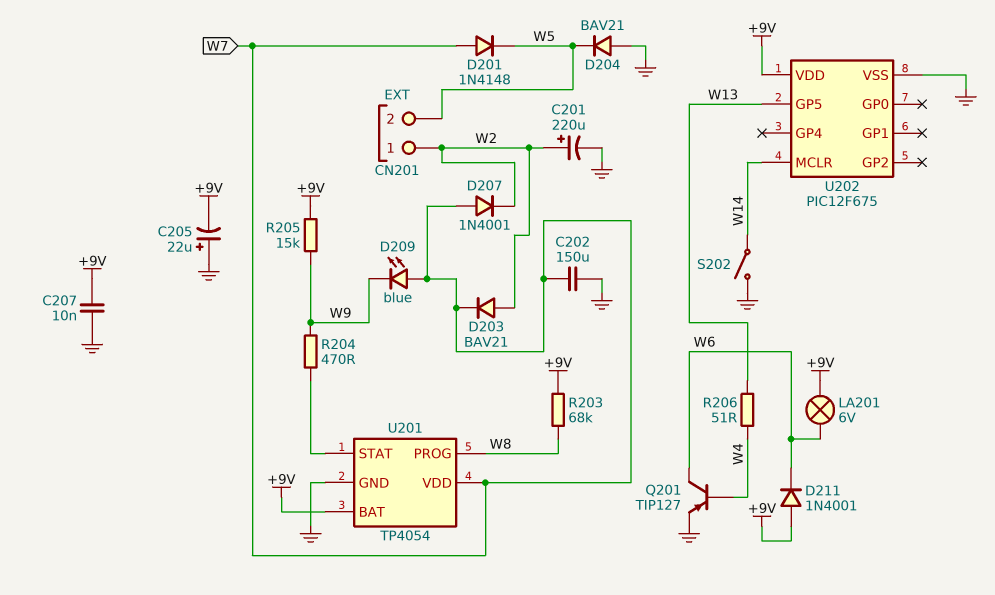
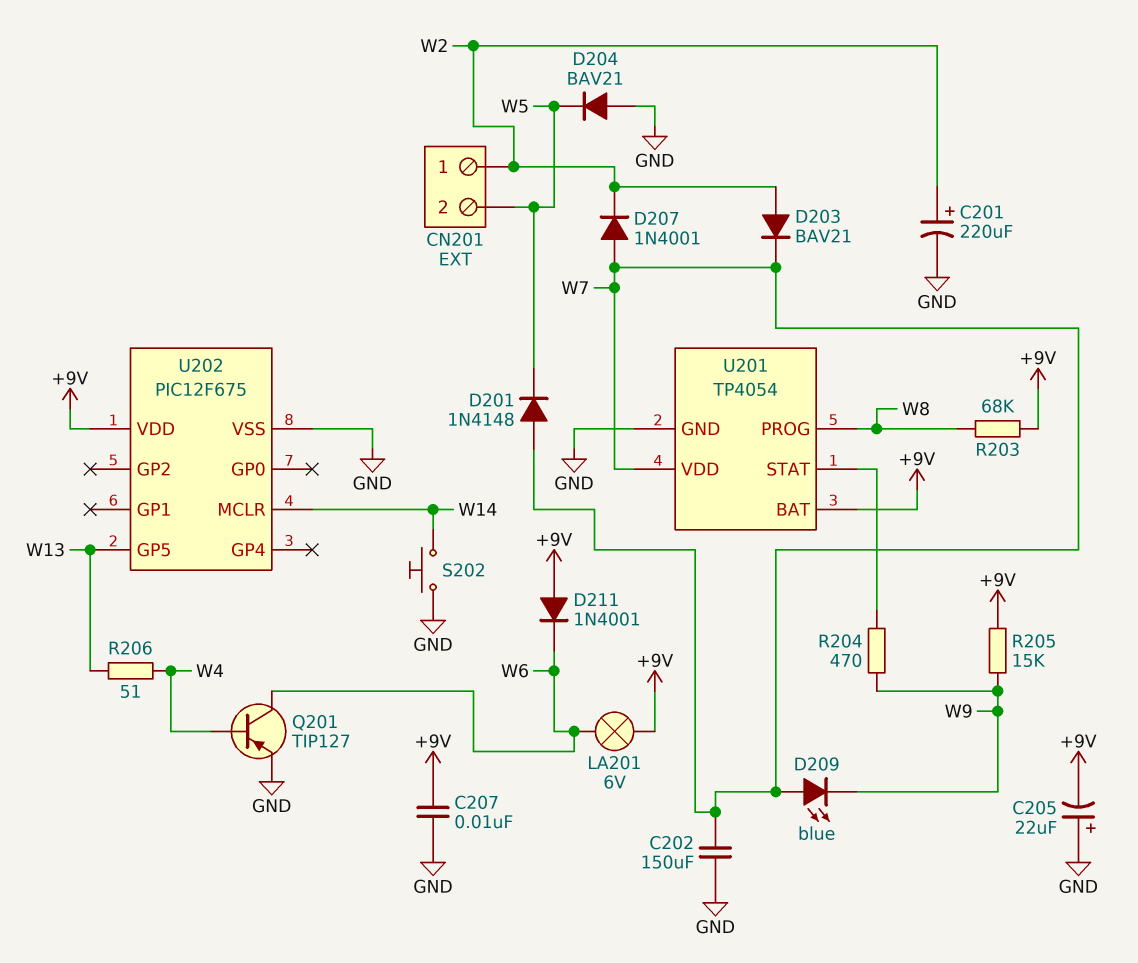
S202: switch (GND, W14) -> button (GND, W14)

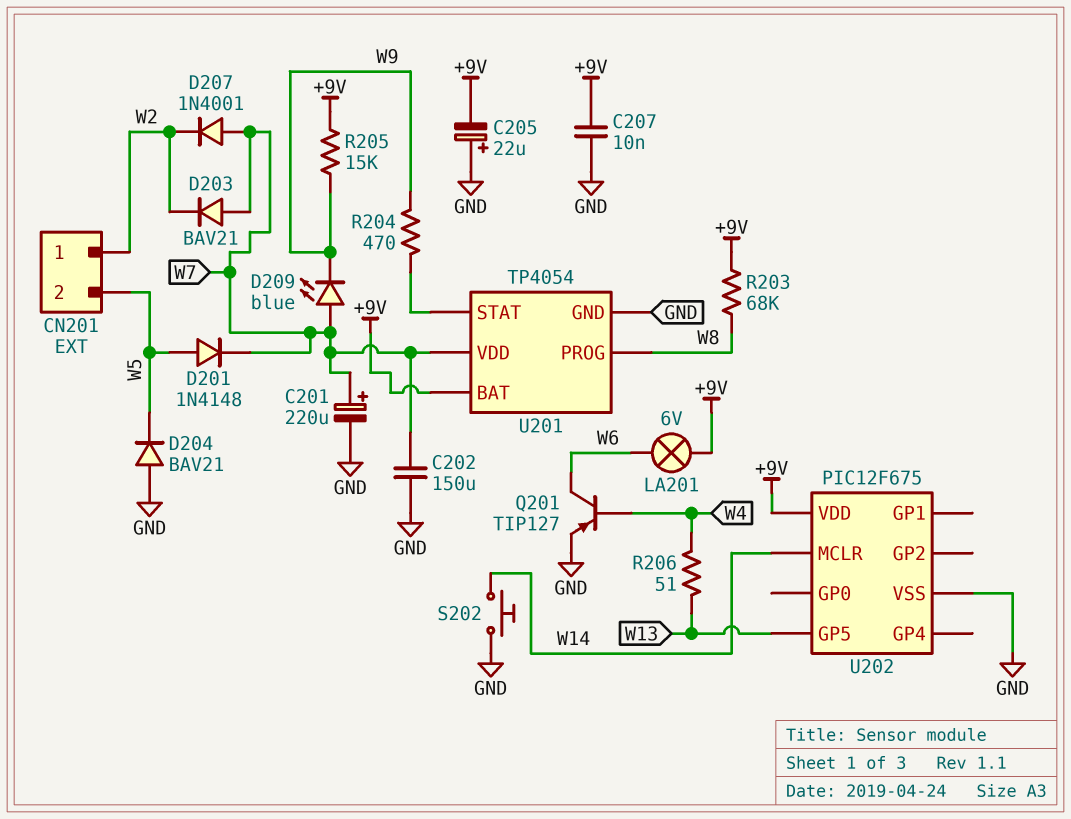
C201: 220uF (plus W2, minus GND) -> 220uF (plus W7, minus GND)
D201: diode 1N4148 (A W7, K W5) -> diode 1N4148 (A W5, K W7)
D203: diode BAV21 (A W2, K W7) -> diode BAV21 (A W7, K W2)
D211: diode 1N4001 (A +9V, K W6) -> none

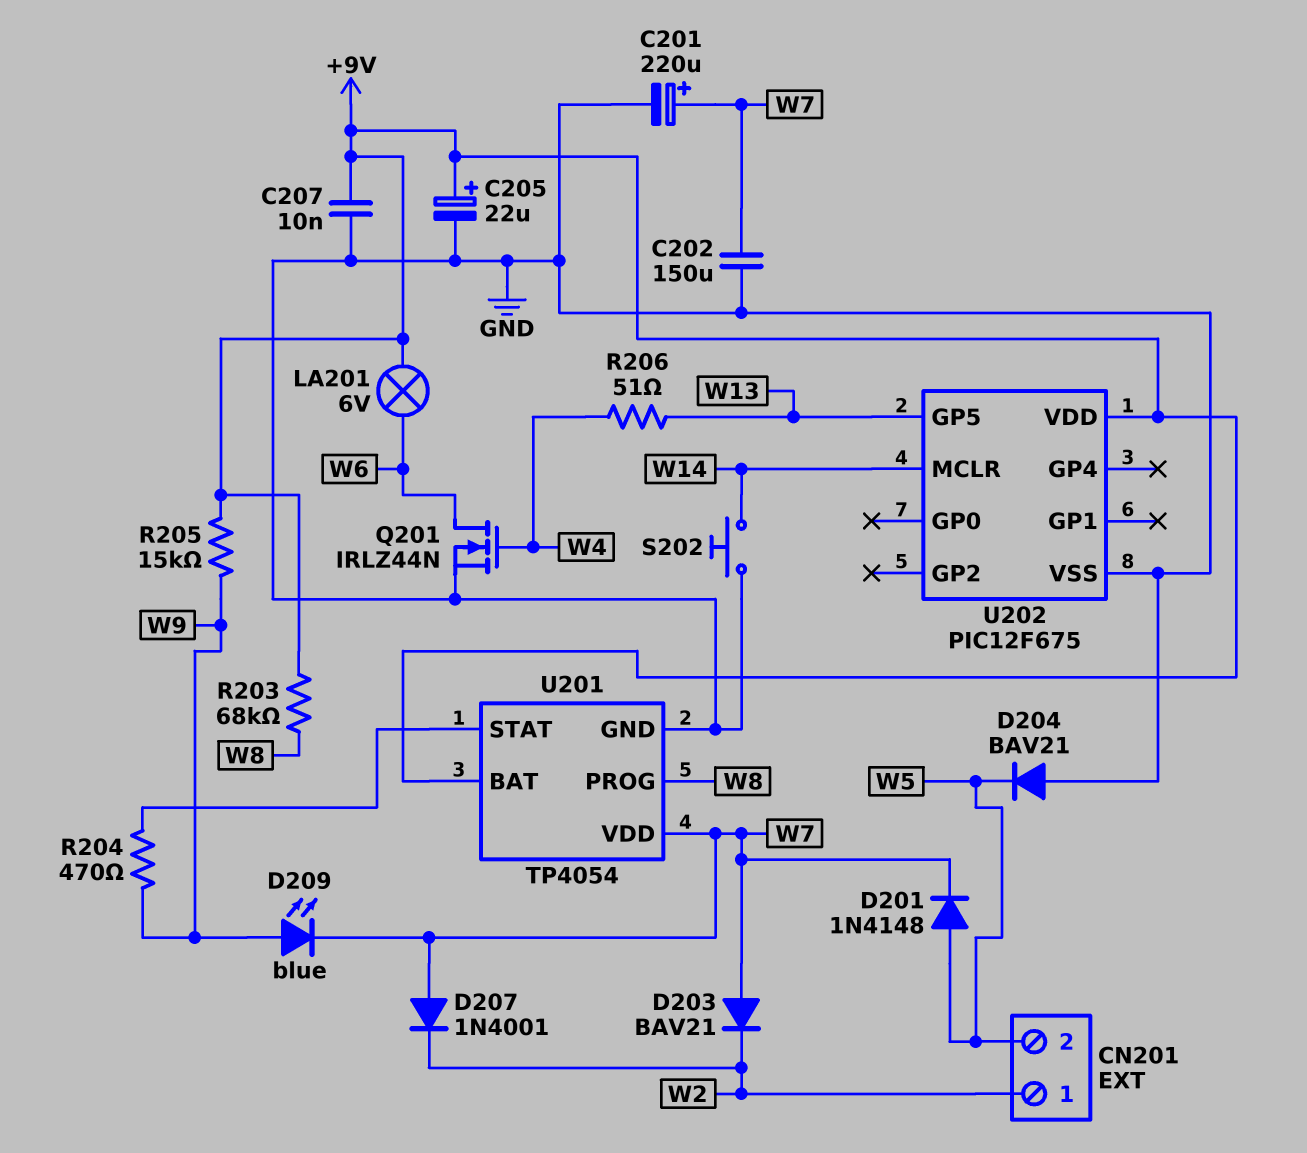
C205: 22uF (plus GND, minus +9V) -> 22uF (plus +9V, minus GND)
D209: LED blue (A W7, K W9) -> LED blue (A W9, K W7)
Q201: PNP TIP127 (B W4, C W6, E GND) -> NMOS IRLZ44N (G W4, D W6, S GND)

